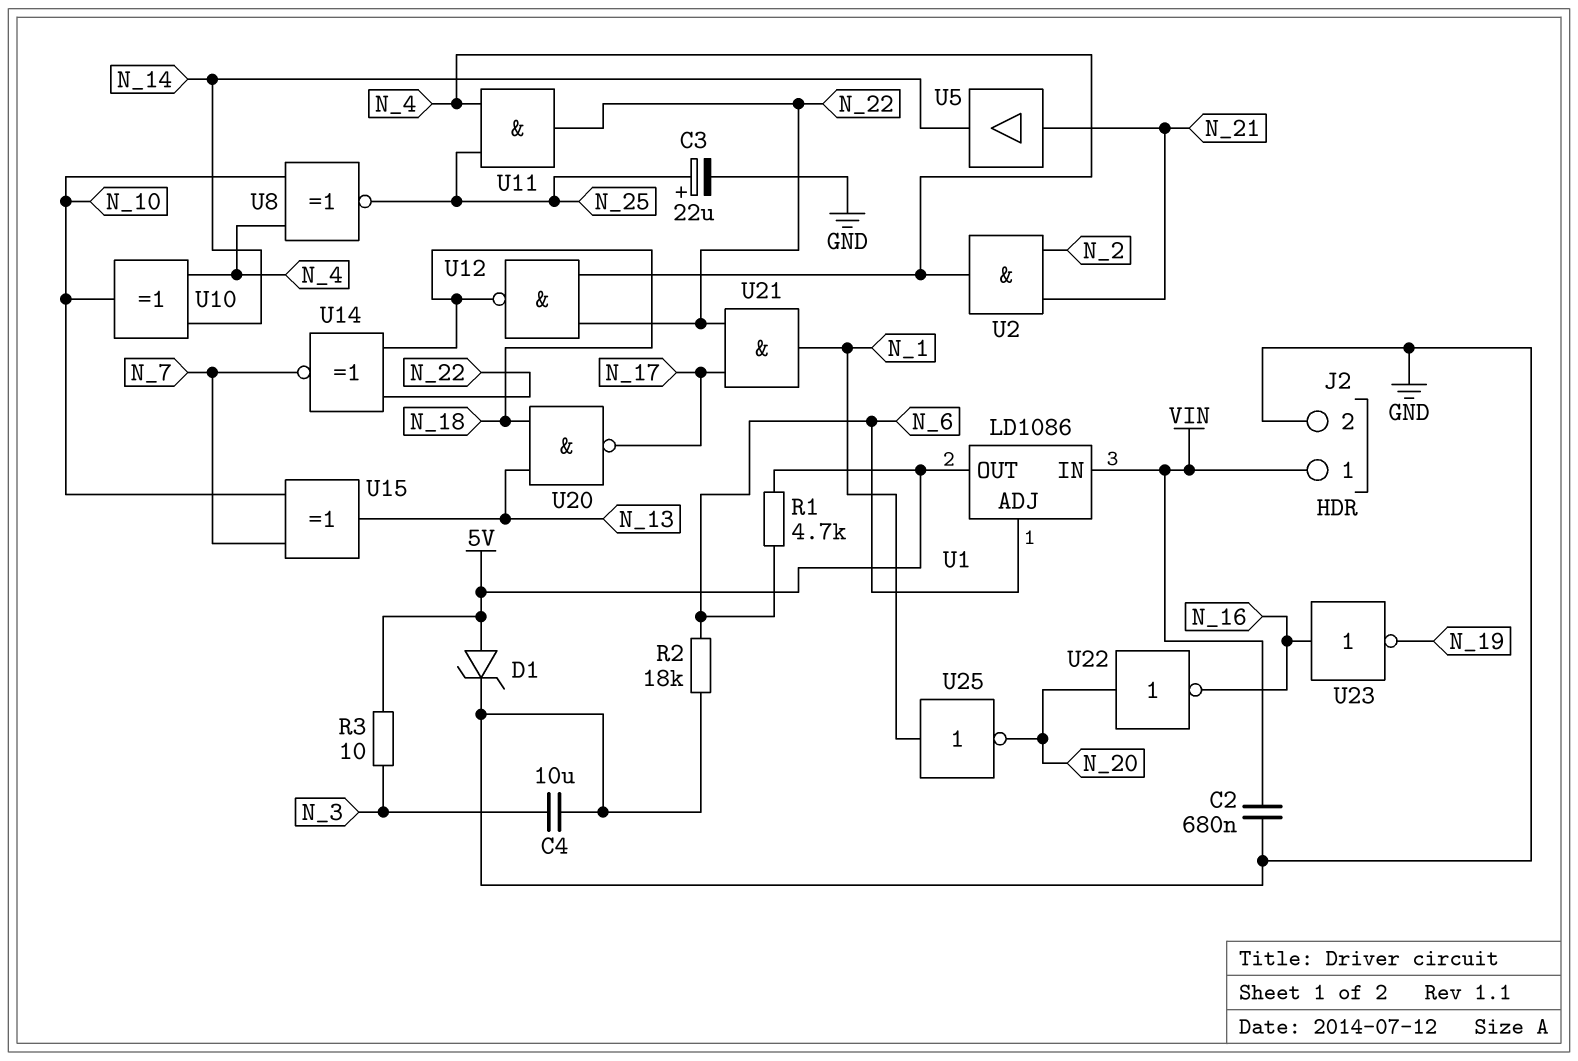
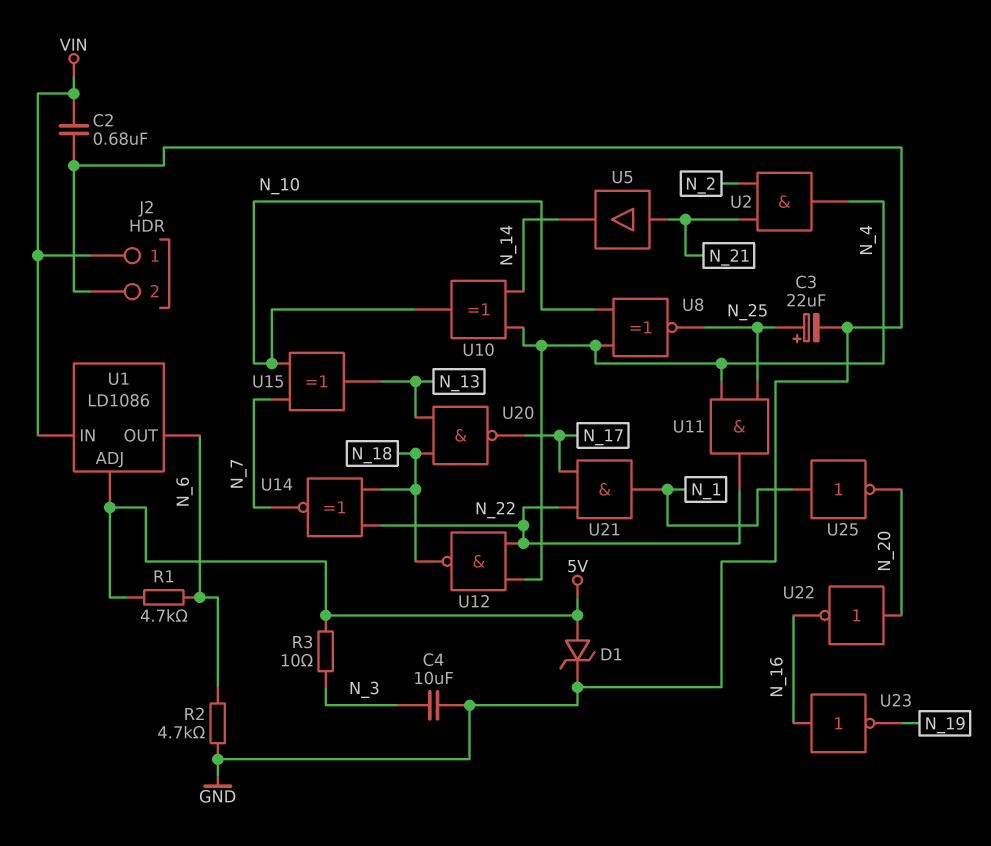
R2: 18k (GND, N_6) -> 4.7k (GND, N_6)
U1 pin ADJ: N_6 -> 5V
U1 pin OUT: 5V -> N_6

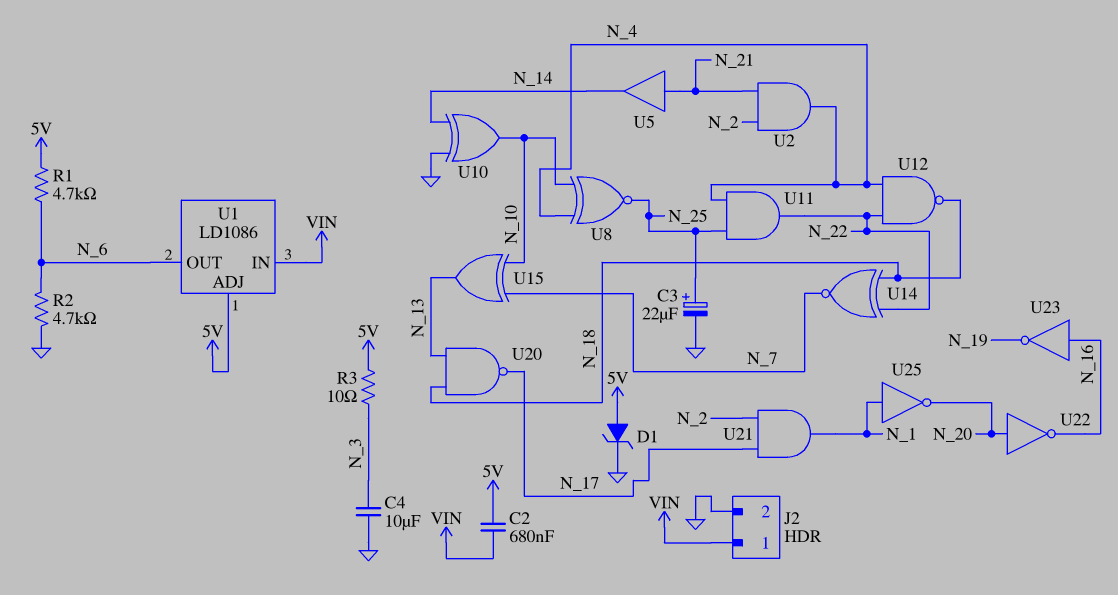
C2: 680nF (GND, VIN) -> 680nF (5V, VIN)
U10: XOR (in N_4, in N_14, out N_10) -> XOR (in GND, in N_14, out N_10)
U21: AND (in N_17, in N_22, out N_1) -> AND (in N_2, in N_17, out N_1)

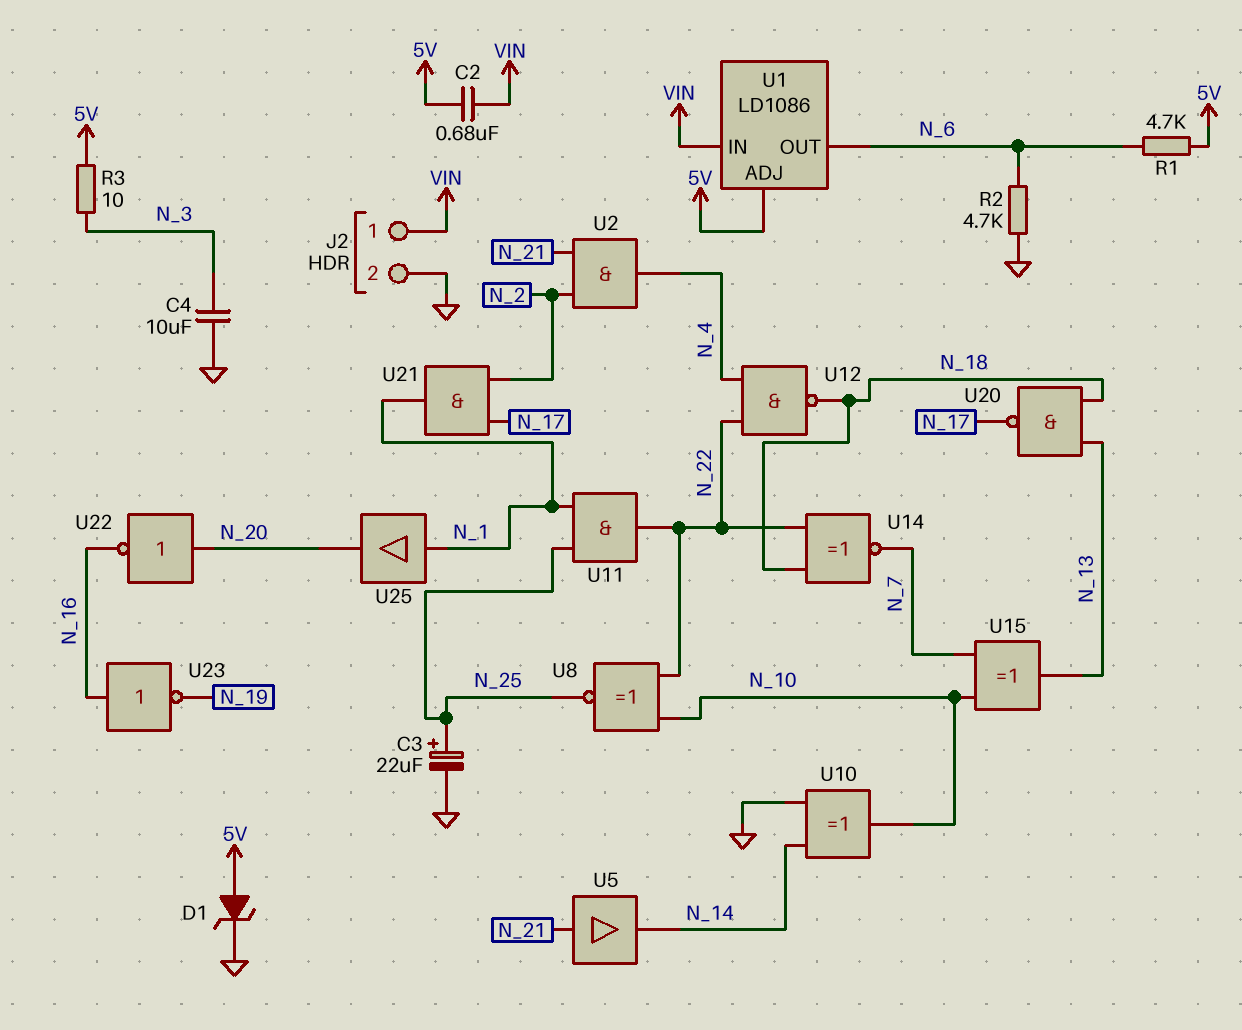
U8: XNOR (in N_4, in N_10, out N_25) -> XNOR (in N_10, in N_22, out N_25)
U11: AND (in N_4, in N_25, out N_22) -> AND (in N_1, in N_25, out N_22)
U25: NOT (in N_1, out N_20) -> buffer (in N_1, out N_20)

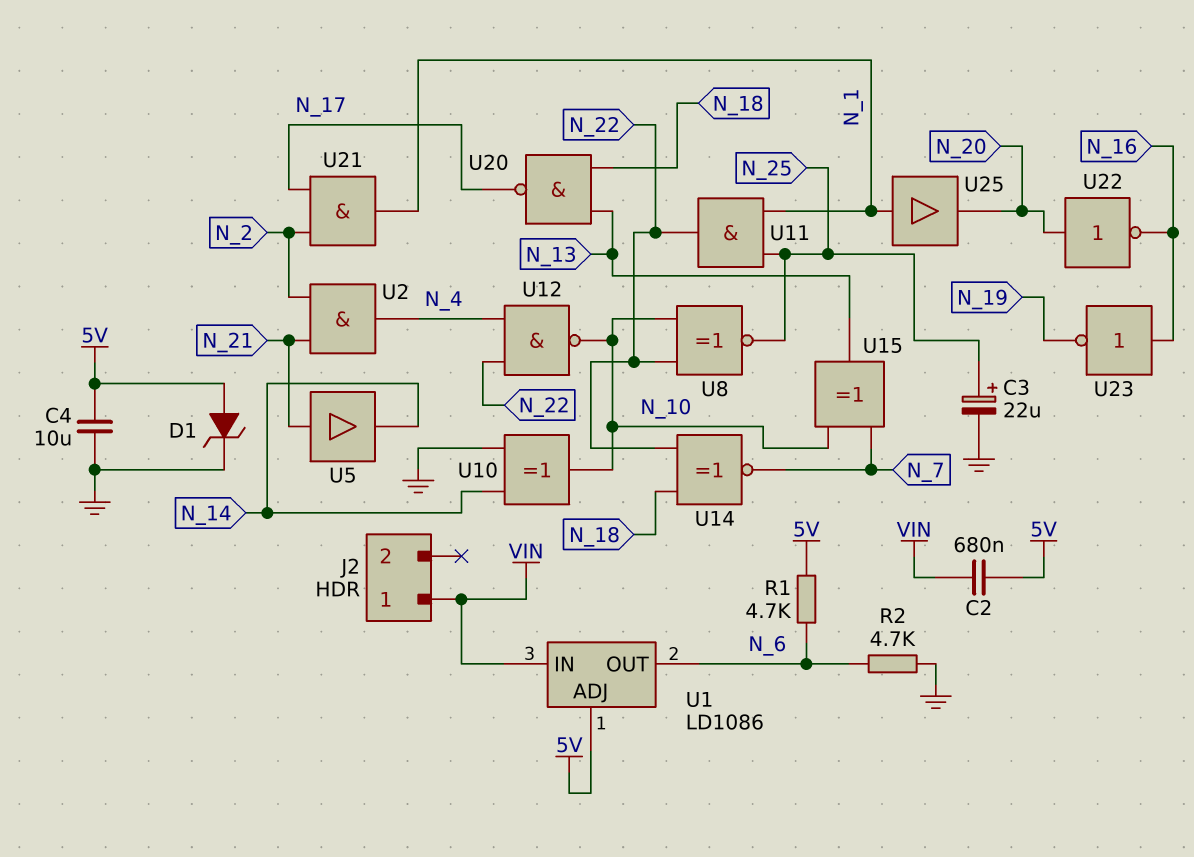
C4: 10uF (GND, N_3) -> 10uF (5V, GND)
J2 pin 2: GND -> none
R3: 10 (5V, N_3) -> none
U12: NAND (in N_4, in N_22, out N_18) -> NAND (in N_4, in N_22, out N_10)

